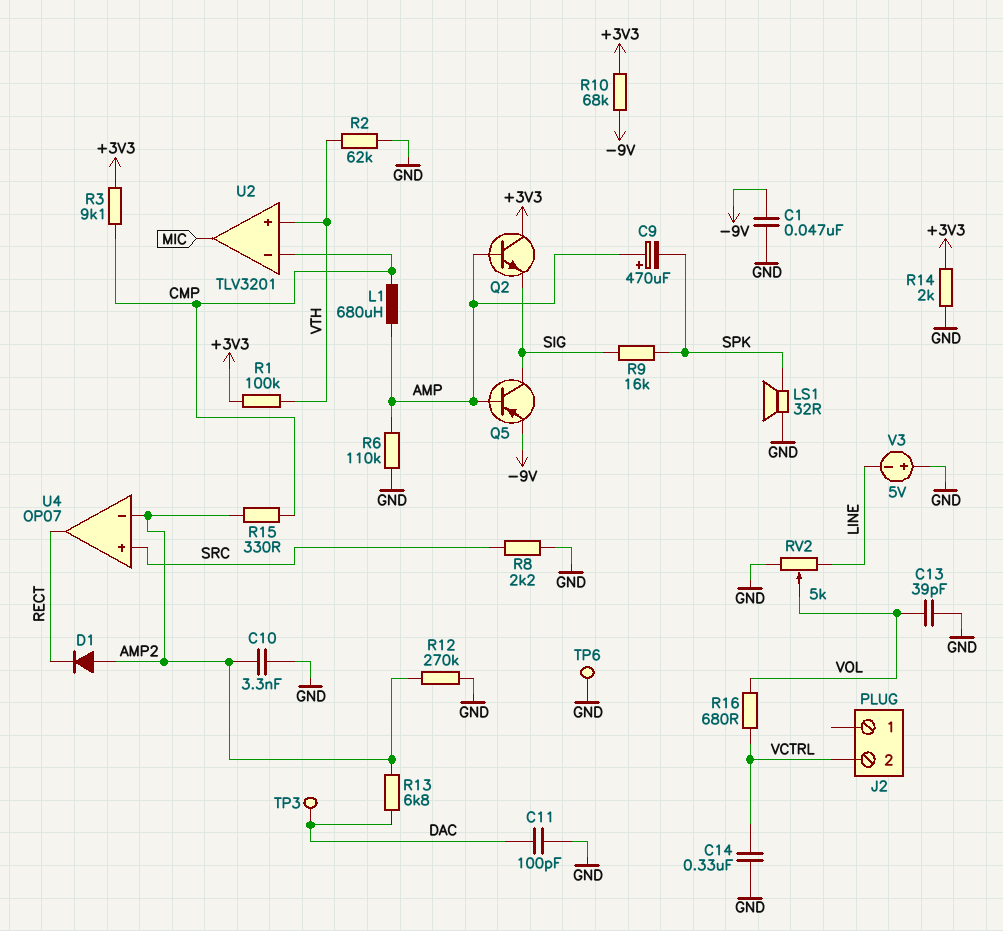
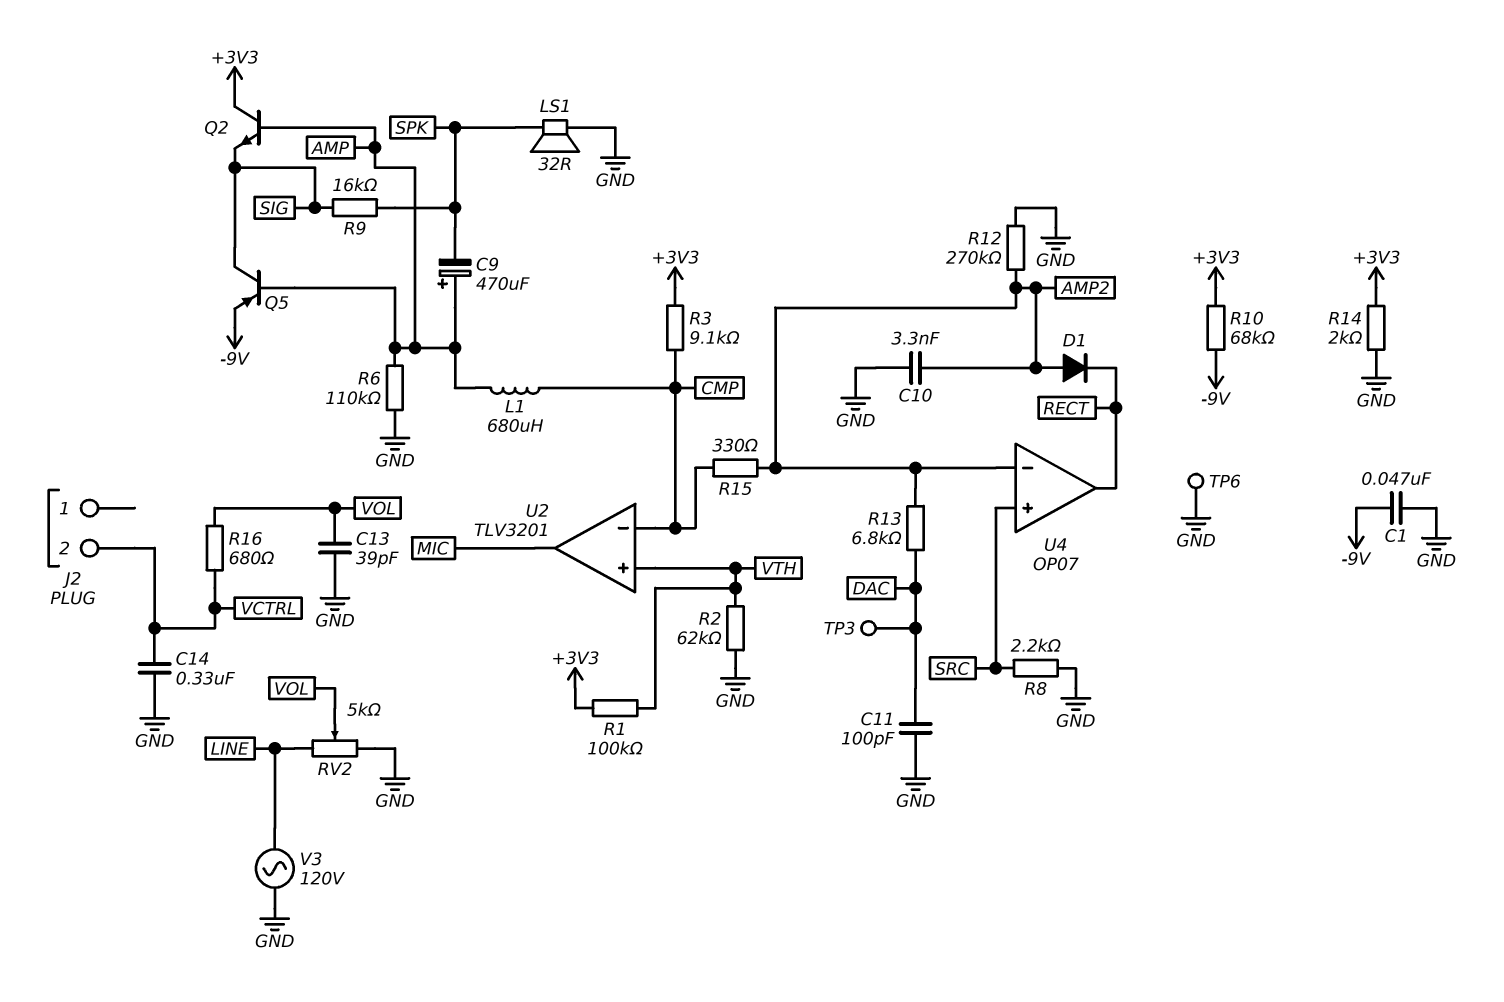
V3: 5V (plus GND, minus LINE) -> AC 120V (GND, LINE)

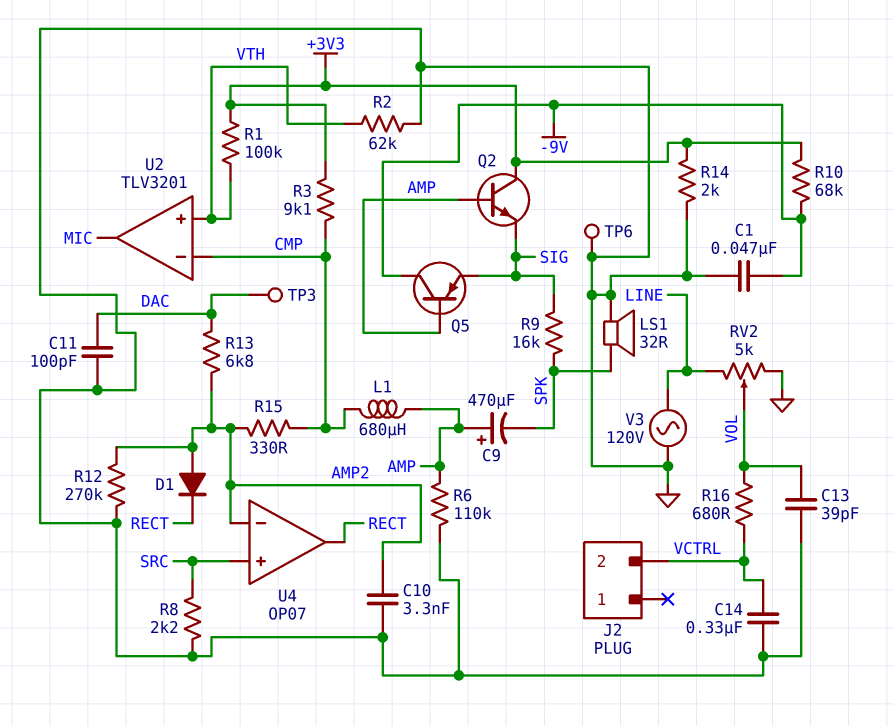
Q5: PNP (B AMP, C SIG, E -9V) -> PNP (B AMP, C -9V, E SIG)

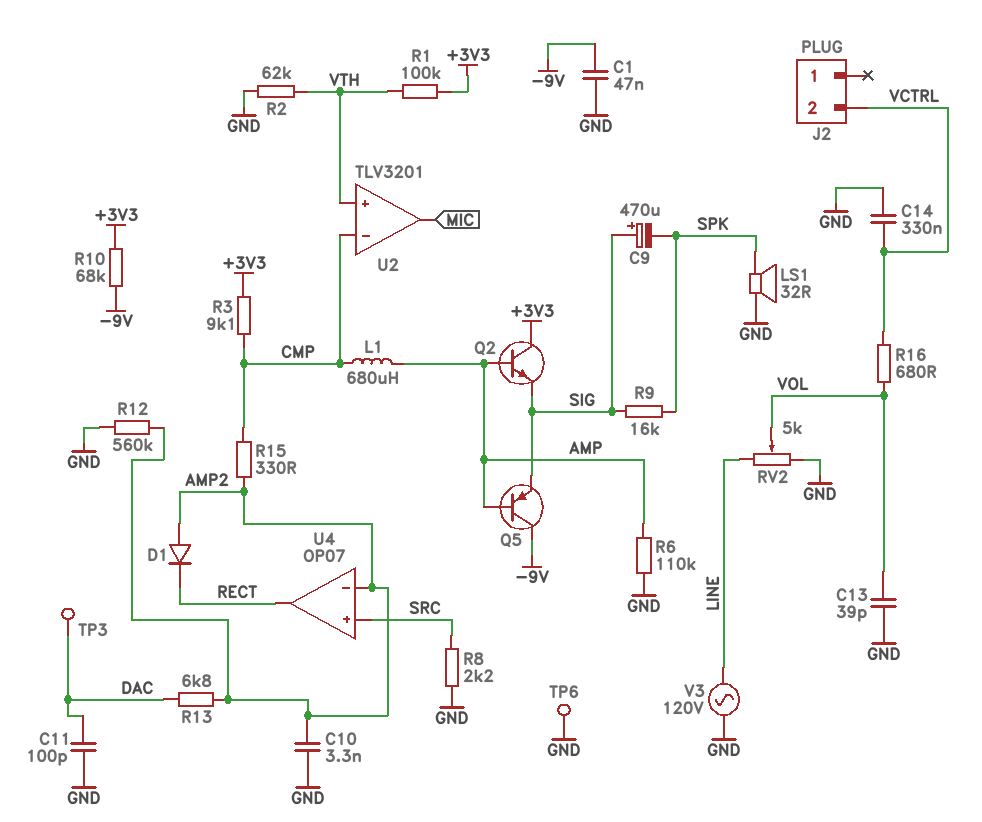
C9: 470uF (plus AMP, minus SPK) -> 470uF (plus SIG, minus SPK)
R12: 270k (AMP2, GND) -> 560k (AMP2, GND)
R14: 2k (+3V3, GND) -> none

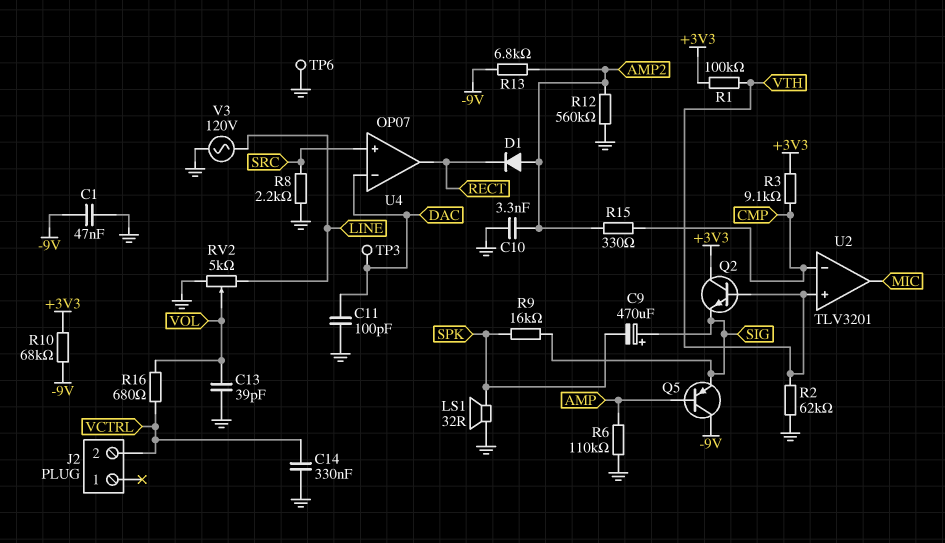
L1: 680uH (AMP, CMP) -> none
Q2: NPN (B AMP, C +3V3, E SIG) -> NPN (B VTH, C +3V3, E SIG)
R13: 6.8k (AMP2, DAC) -> 6.8k (-9V, AMP2)
U4 pin in-: AMP2 -> DAC

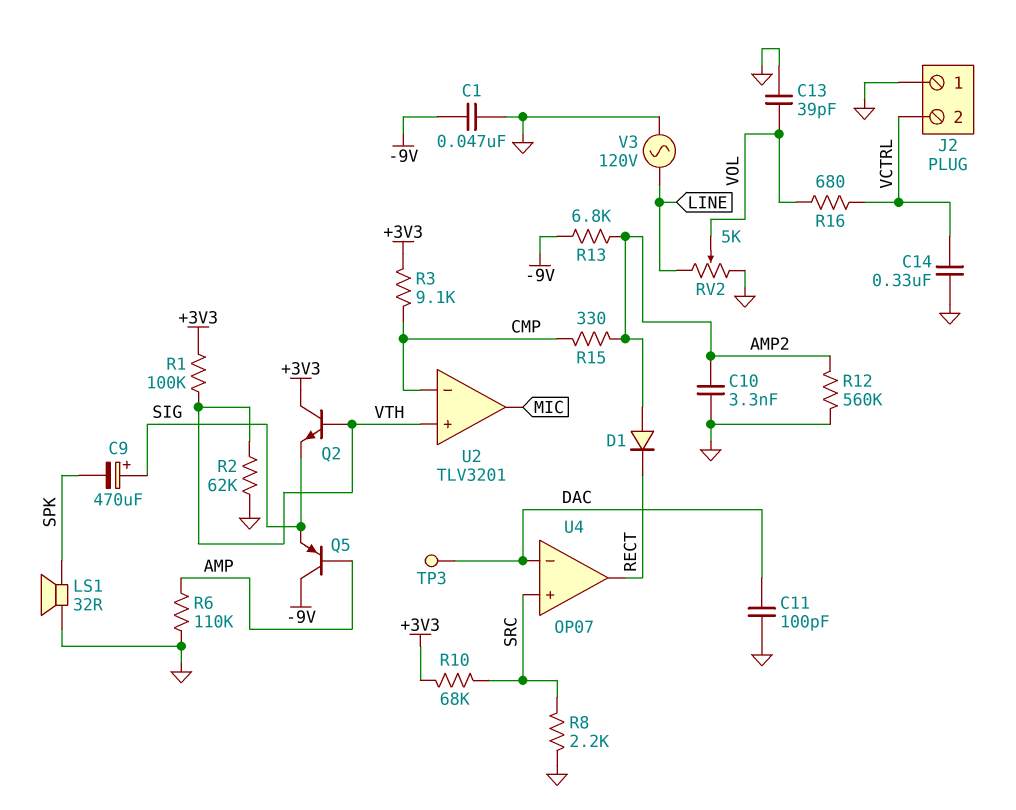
J2 pin 1: none -> GND
R9: 16k (SIG, SPK) -> none
R10: 68k (+3V3, -9V) -> 68k (+3V3, SRC)
TP6: test point (GND) -> none

